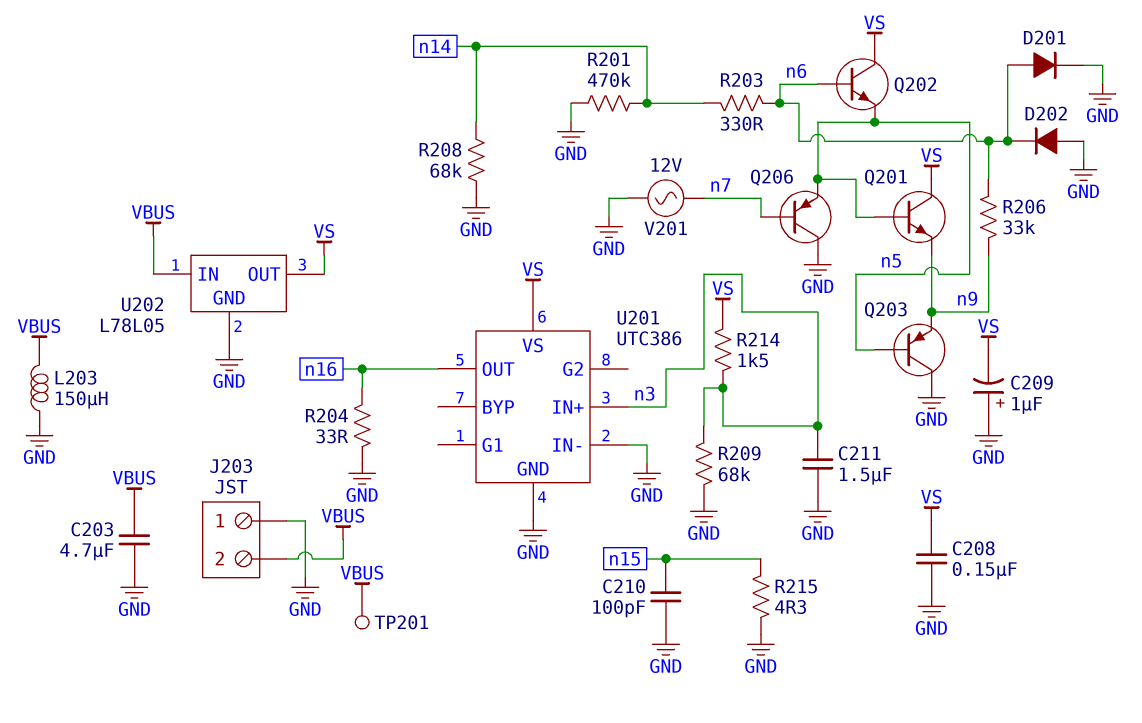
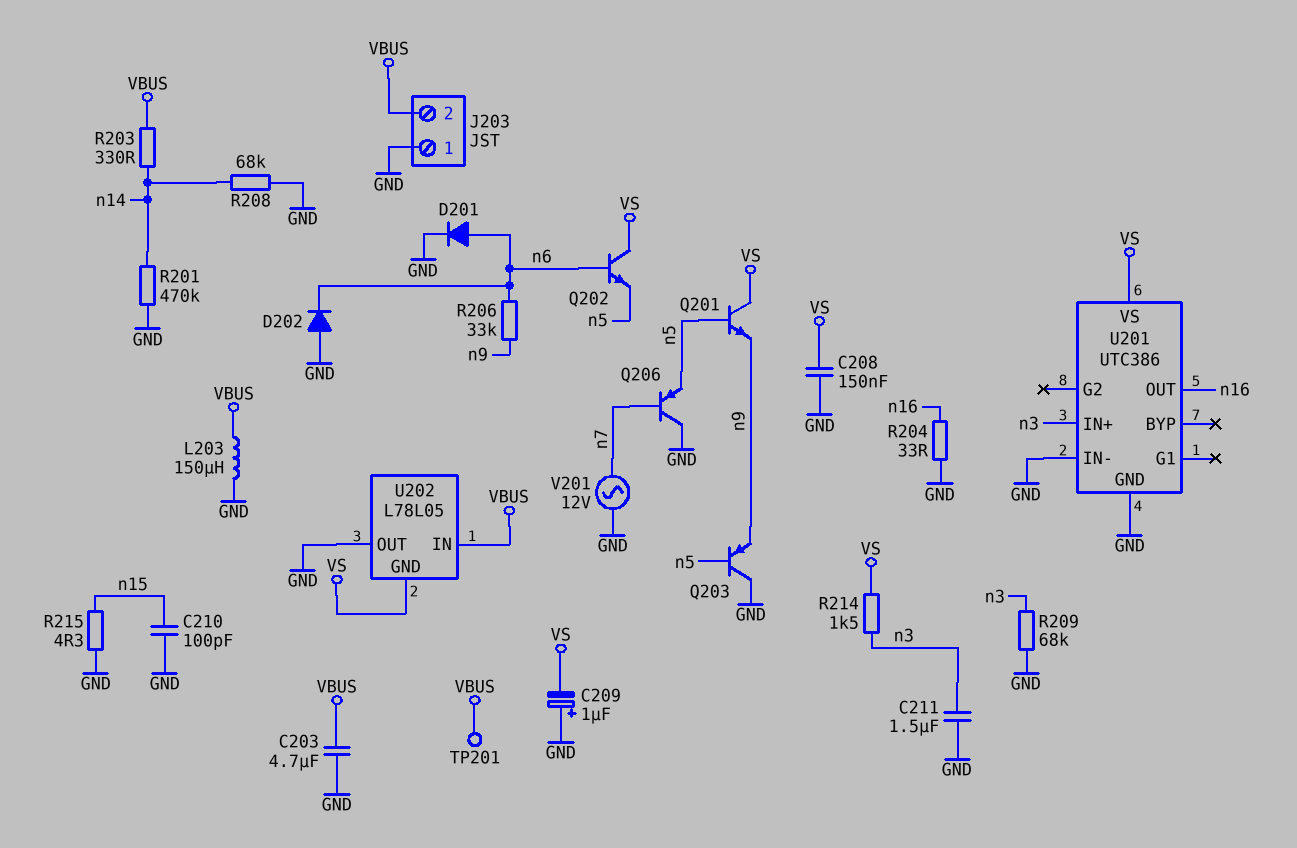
R203: 330 (n6, n14) -> 330 (VBUS, n14)
U202 pin GND: GND -> VS
U202 pin OUT: VS -> GND

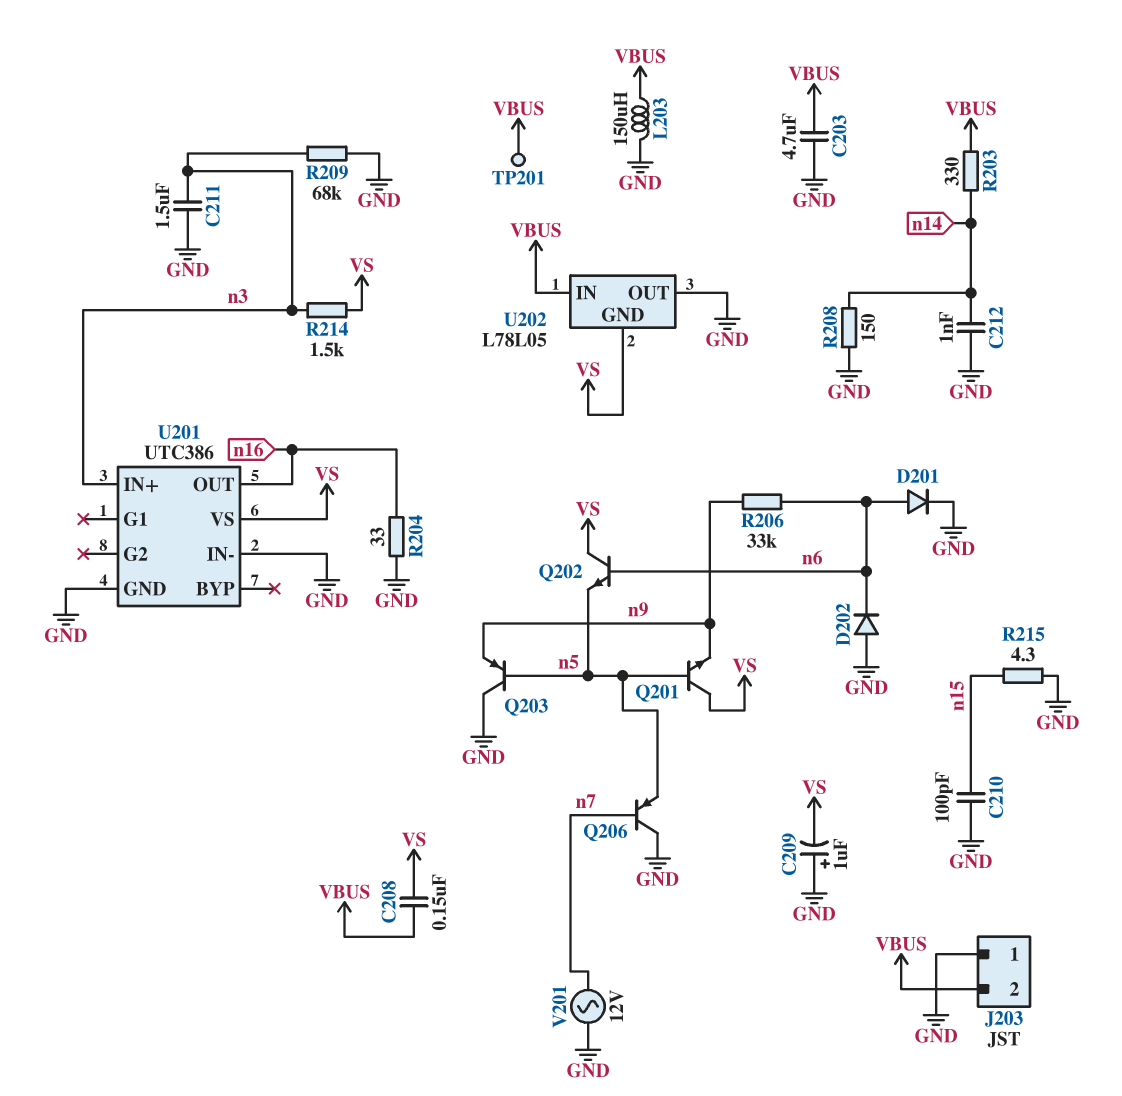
C208: 150nF (GND, VS) -> 150nF (VBUS, VS)
C212: none -> 1nF (GND, n14)
R201: 470k (GND, n14) -> none
R208: 68k (GND, n14) -> 150 (GND, n14)

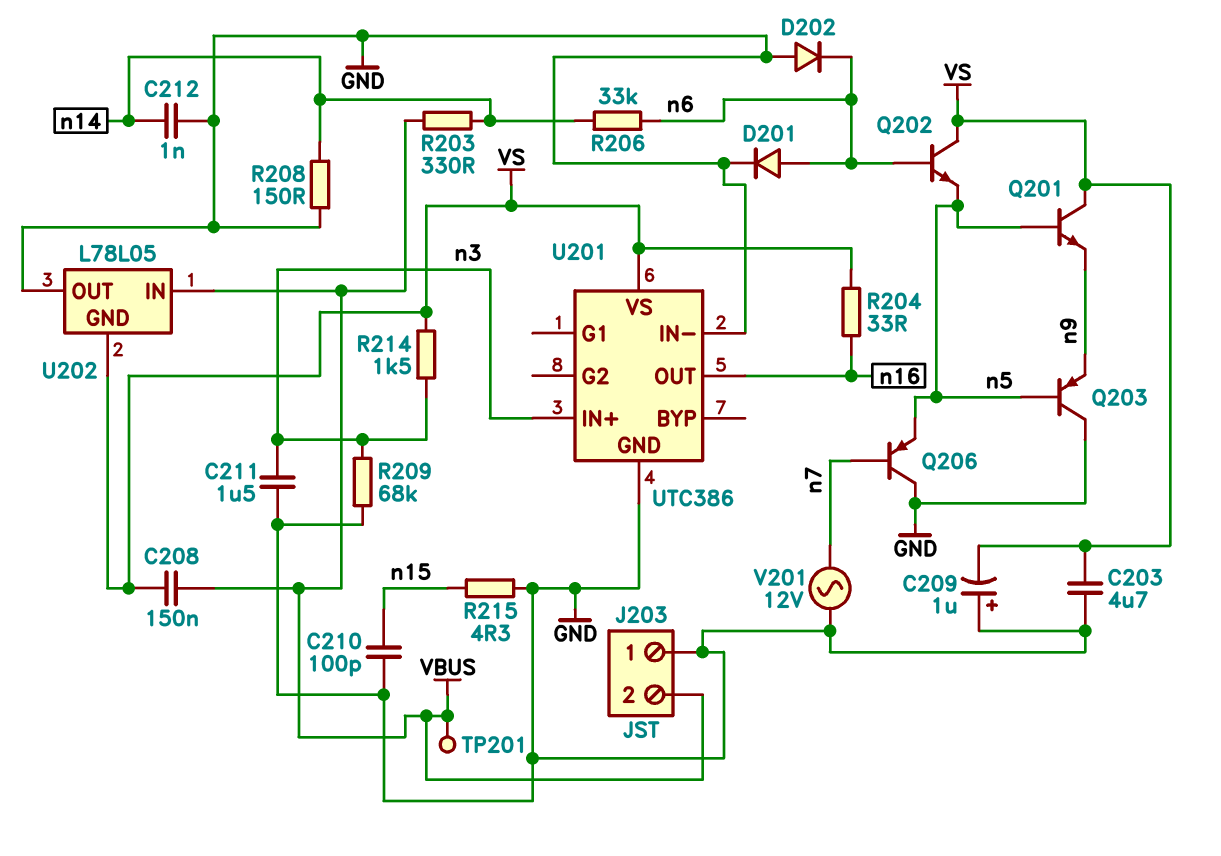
C203: 4.7uF (GND, VBUS) -> 4.7uF (GND, VS)
L203: 150uH (GND, VBUS) -> none
R204: 33 (GND, n16) -> 33 (VS, n16)
R206: 33k (n6, n9) -> 33k (n6, n14)

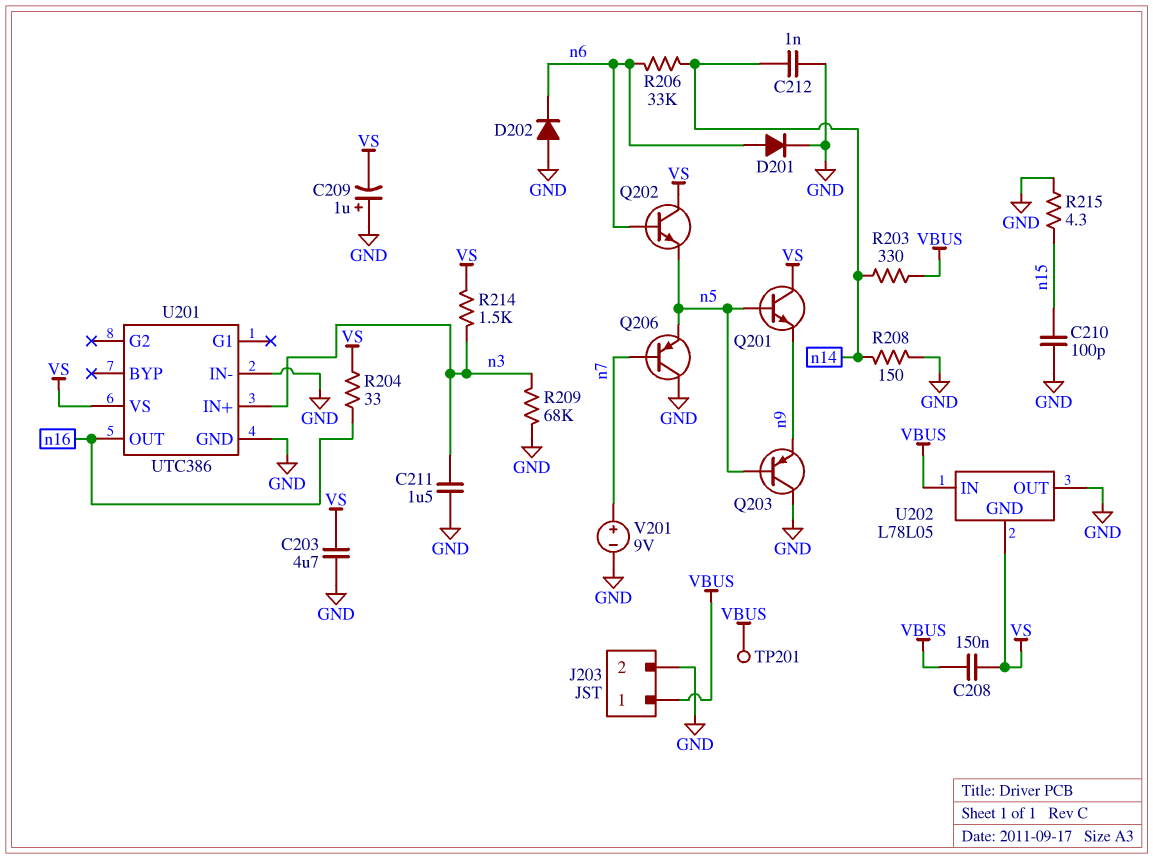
J203 pin 1: GND -> VBUS
J203 pin 2: VBUS -> GND
V201: AC 12V (GND, n7) -> 9V (plus n7, minus GND)

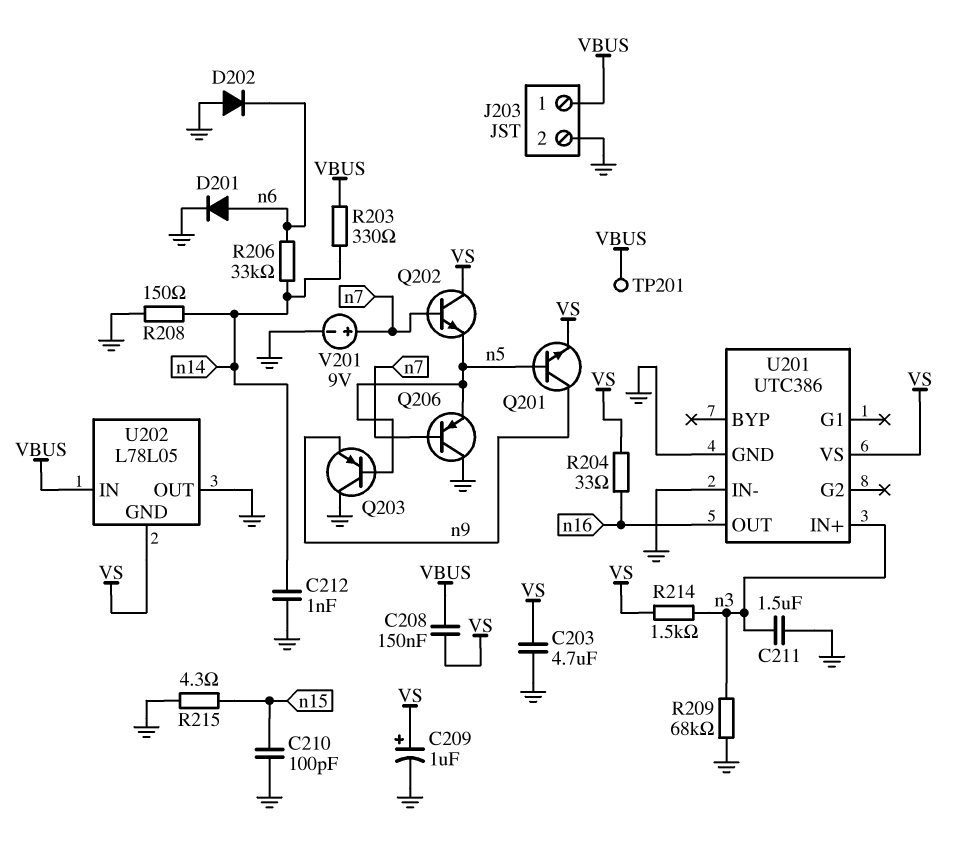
C209: 1uF (plus GND, minus VS) -> 1uF (plus VS, minus GND)
Q201: NPN (B n5, C VS, E n9) -> NPN (B n5, C n9, E VS)
Q202: NPN (B n6, C VS, E n5) -> NPN (B n7, C VS, E n5)

